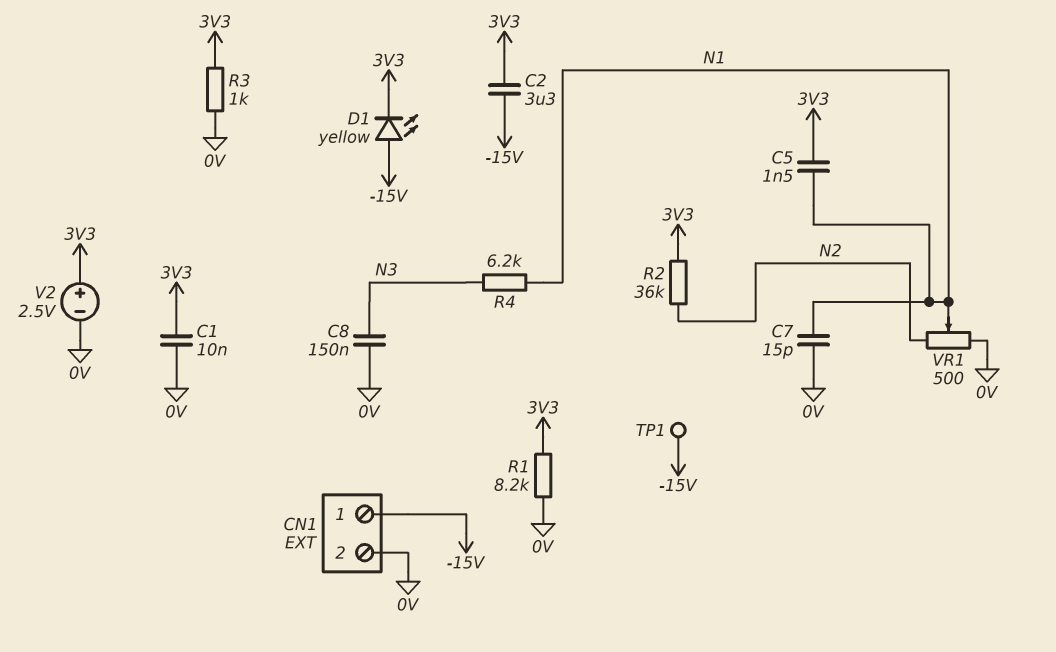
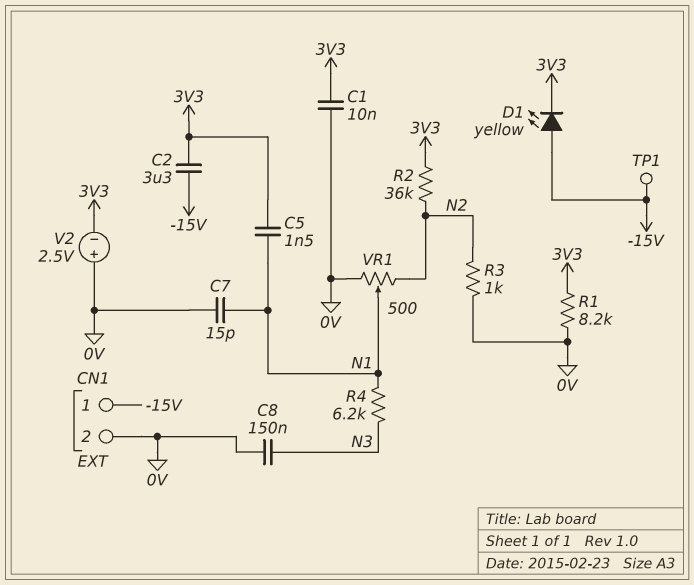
R3: 1k (0V, 3V3) -> 1k (0V, N2)
V2: 2.5V (plus 3V3, minus 0V) -> 2.5V (plus 0V, minus 3V3)

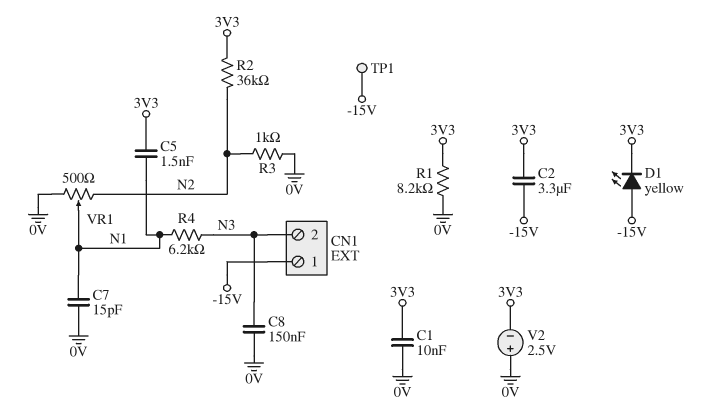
CN1 pin 2: 0V -> N3

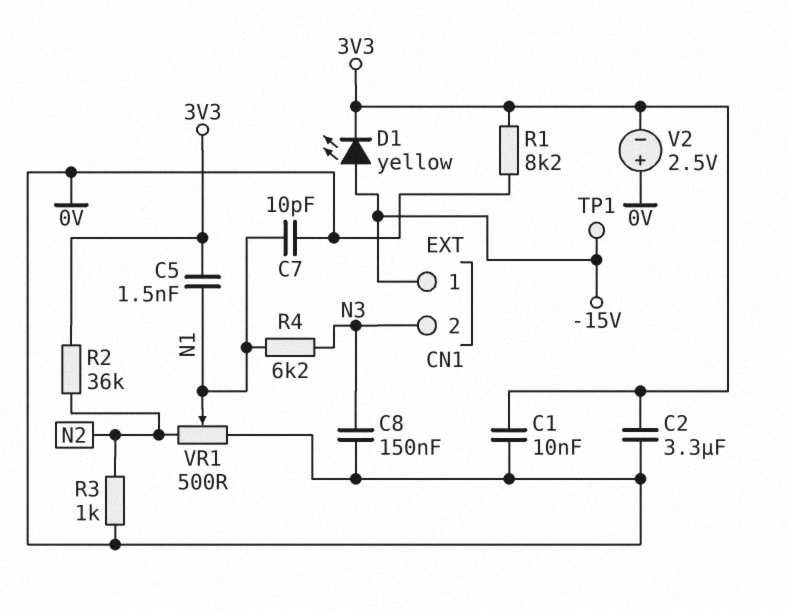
C2: 3.3uF (-15V, 3V3) -> 3.3uF (0V, 3V3)
C7: 15pF (0V, N1) -> 10pF (0V, N1)

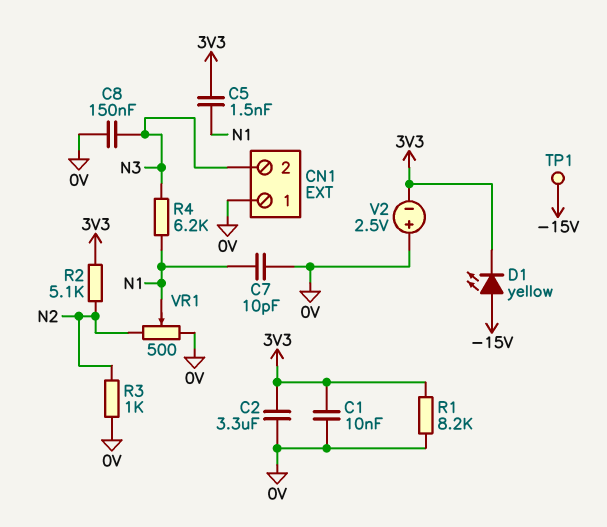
CN1 pin 1: -15V -> 0V
R2: 36k (3V3, N2) -> 5.1k (3V3, N2)

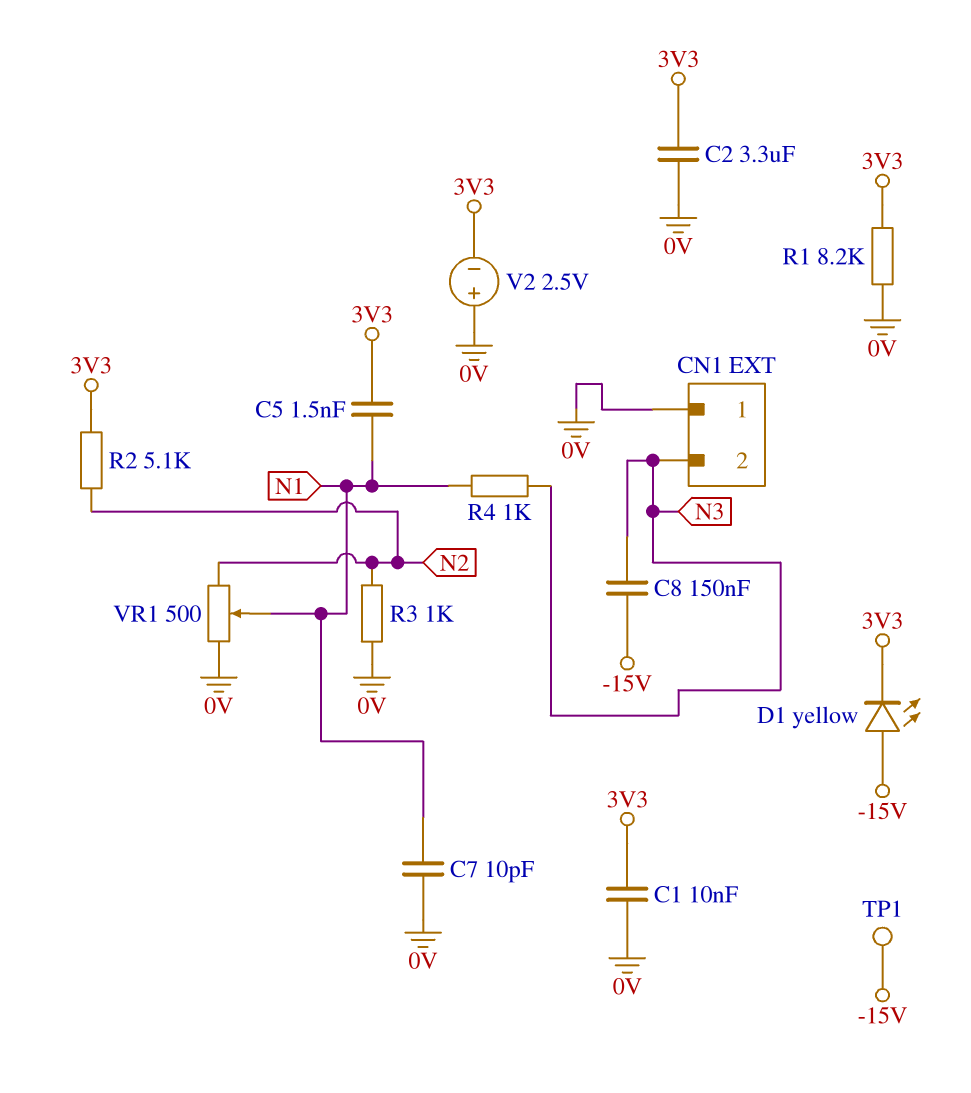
C8: 150nF (0V, N3) -> 150nF (-15V, N3)
R4: 6.2k (N1, N3) -> 1k (N1, N3)

